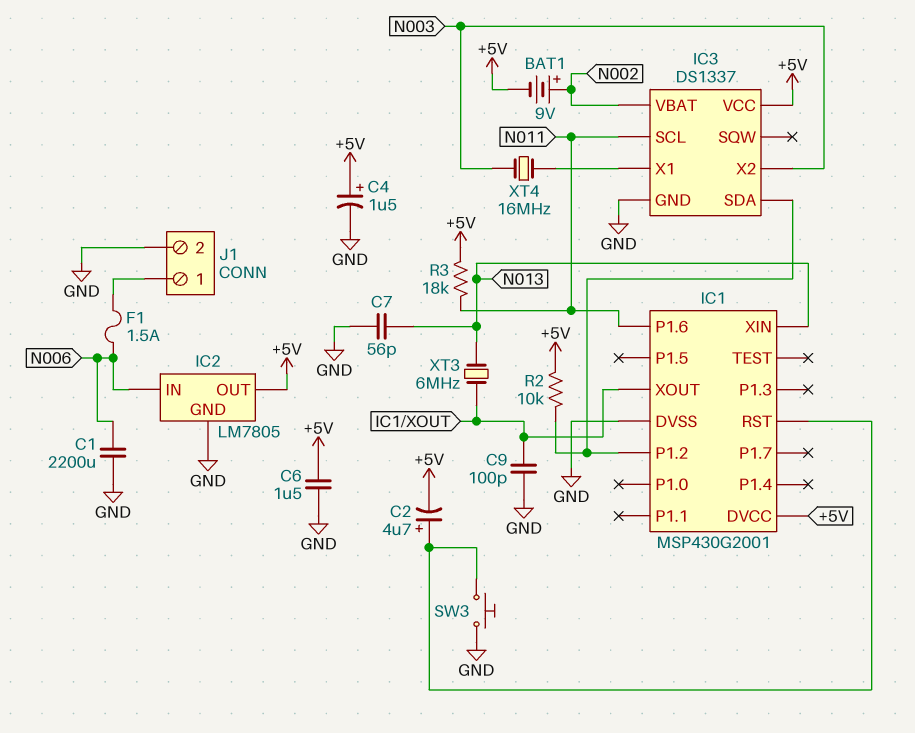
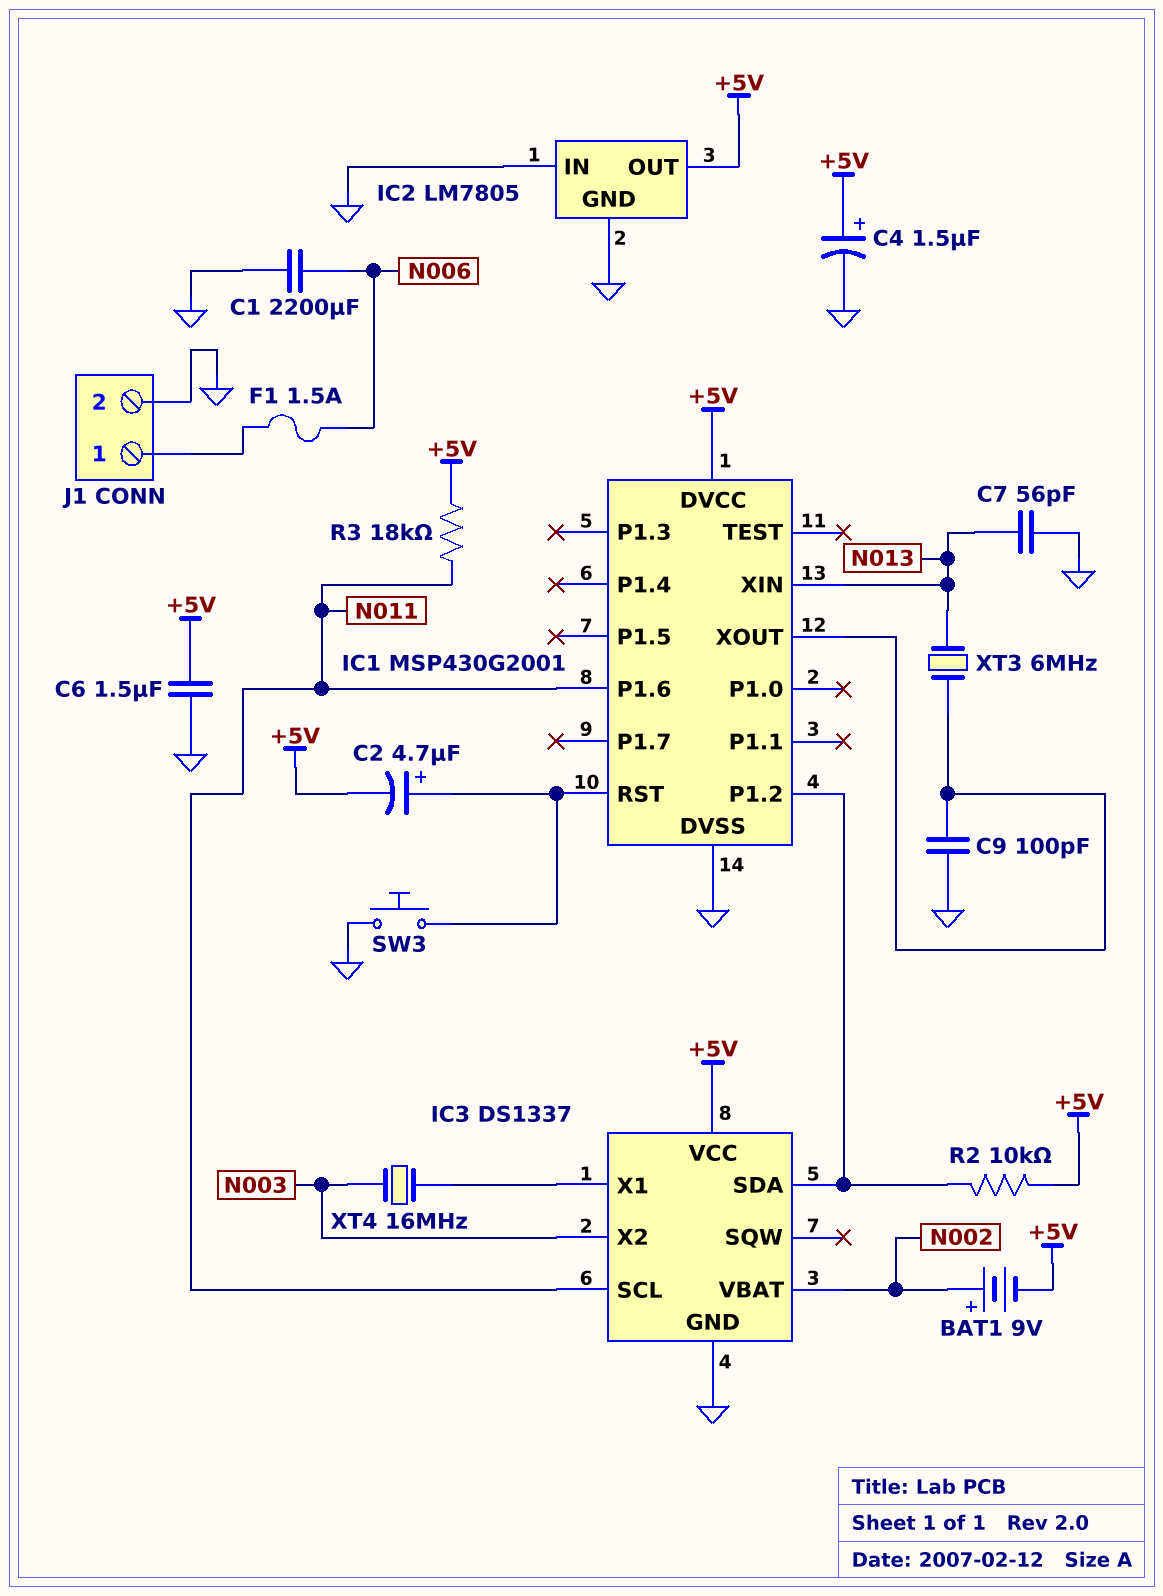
IC2 pin IN: N006 -> GND

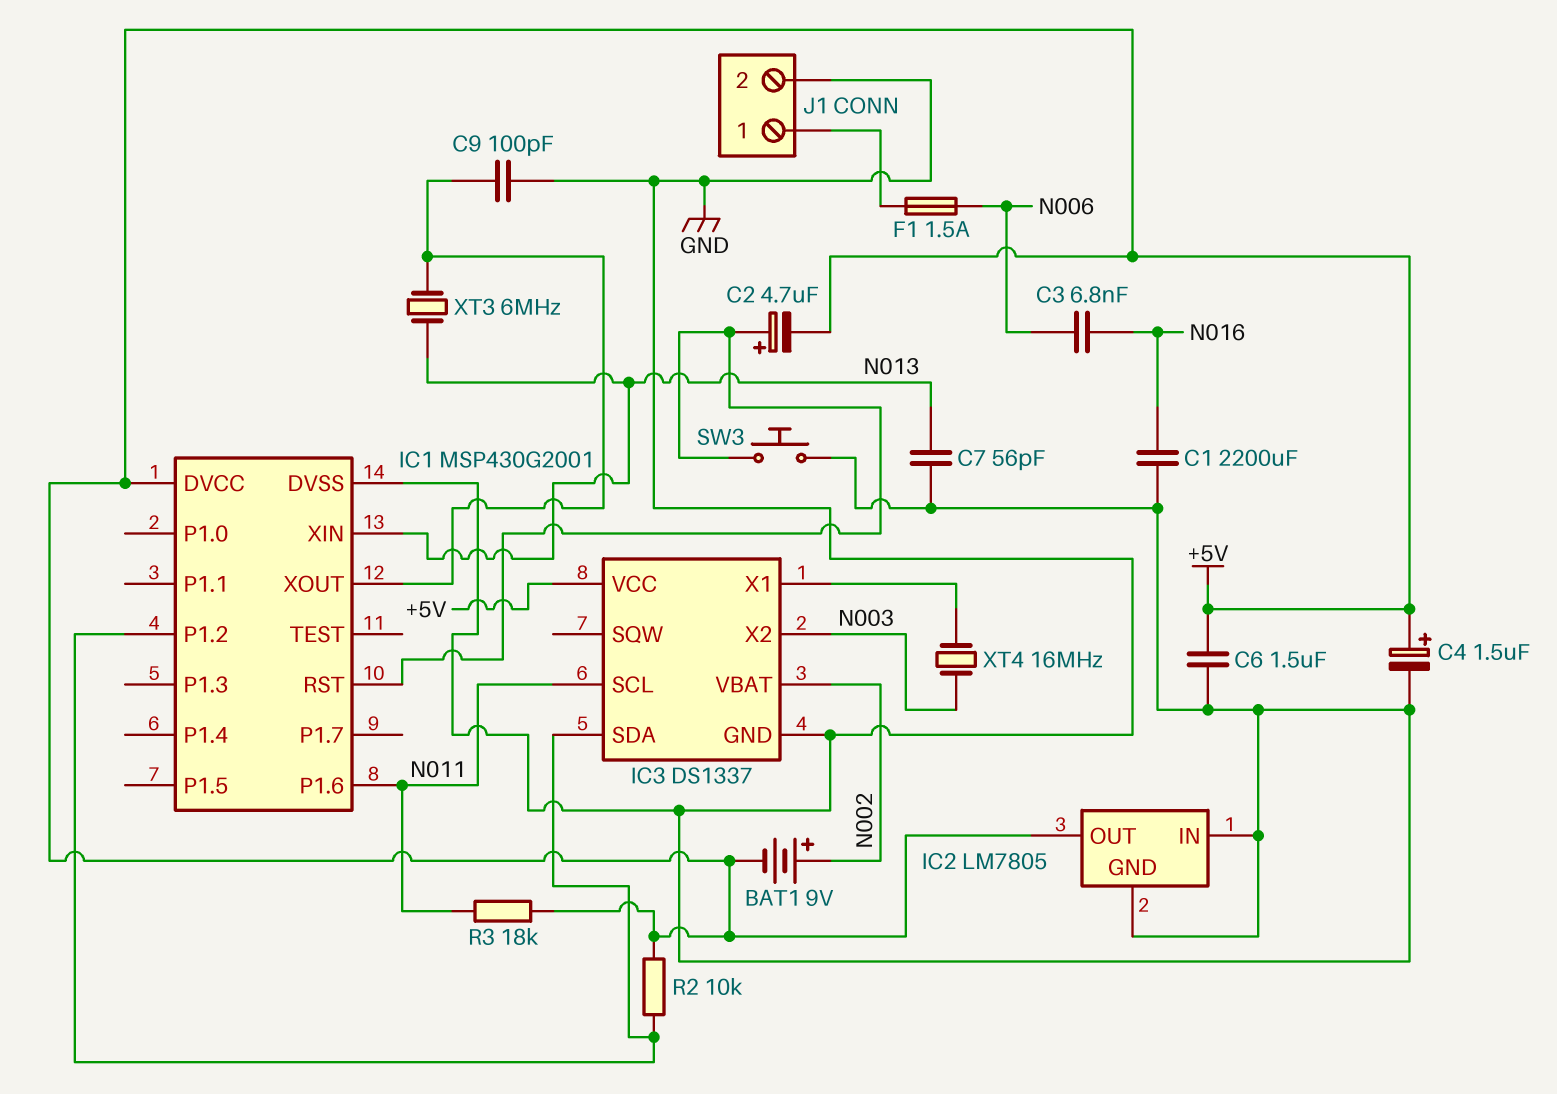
C1: 2200uF (GND, N006) -> 2200uF (GND, N016)
C3: none -> 6.8nF (N006, N016)

